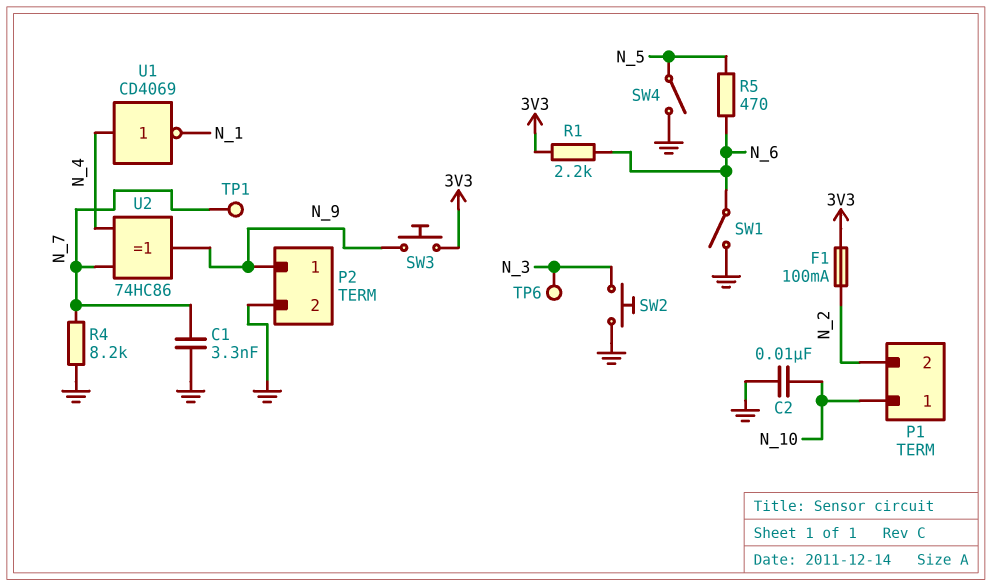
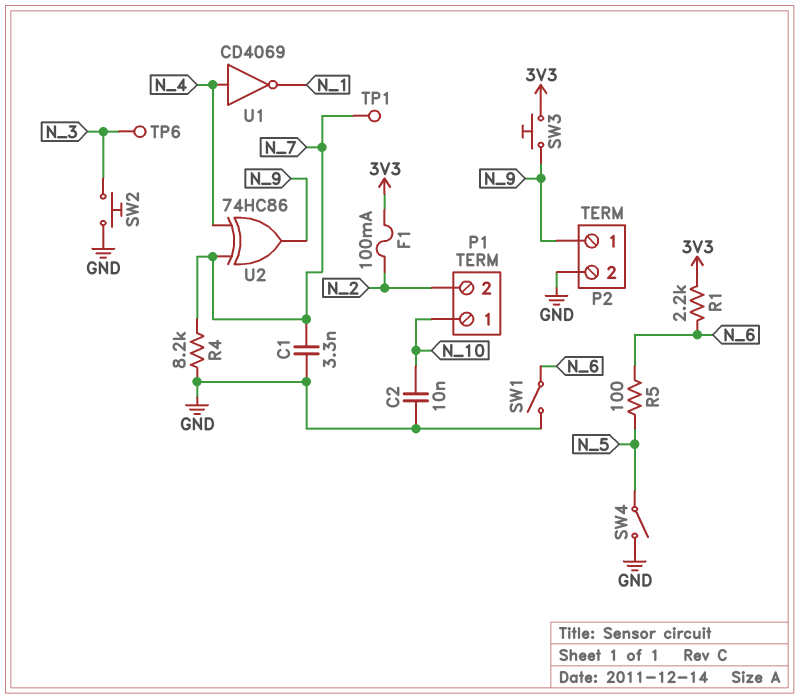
R5: 470 (N_5, N_6) -> 100 (N_5, N_6)

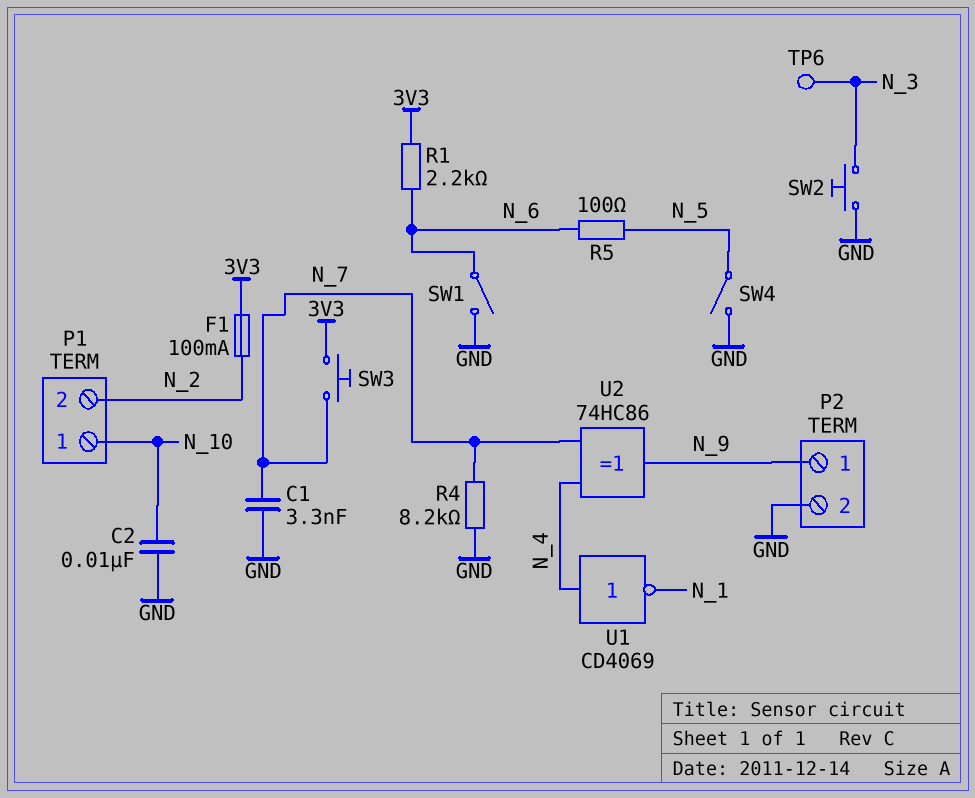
SW3: button (3V3, N_9) -> button (3V3, N_7)
TP1: test point (N_7) -> none

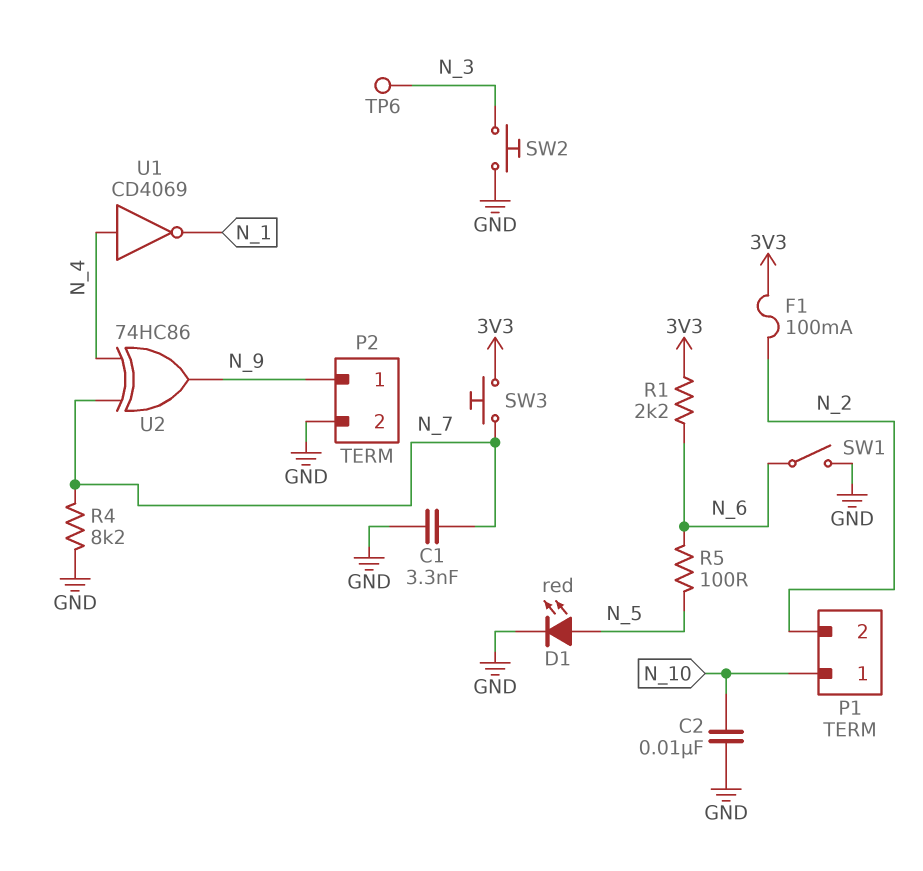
D1: none -> LED red (A N_5, K GND)
SW4: switch (GND, N_5) -> none

